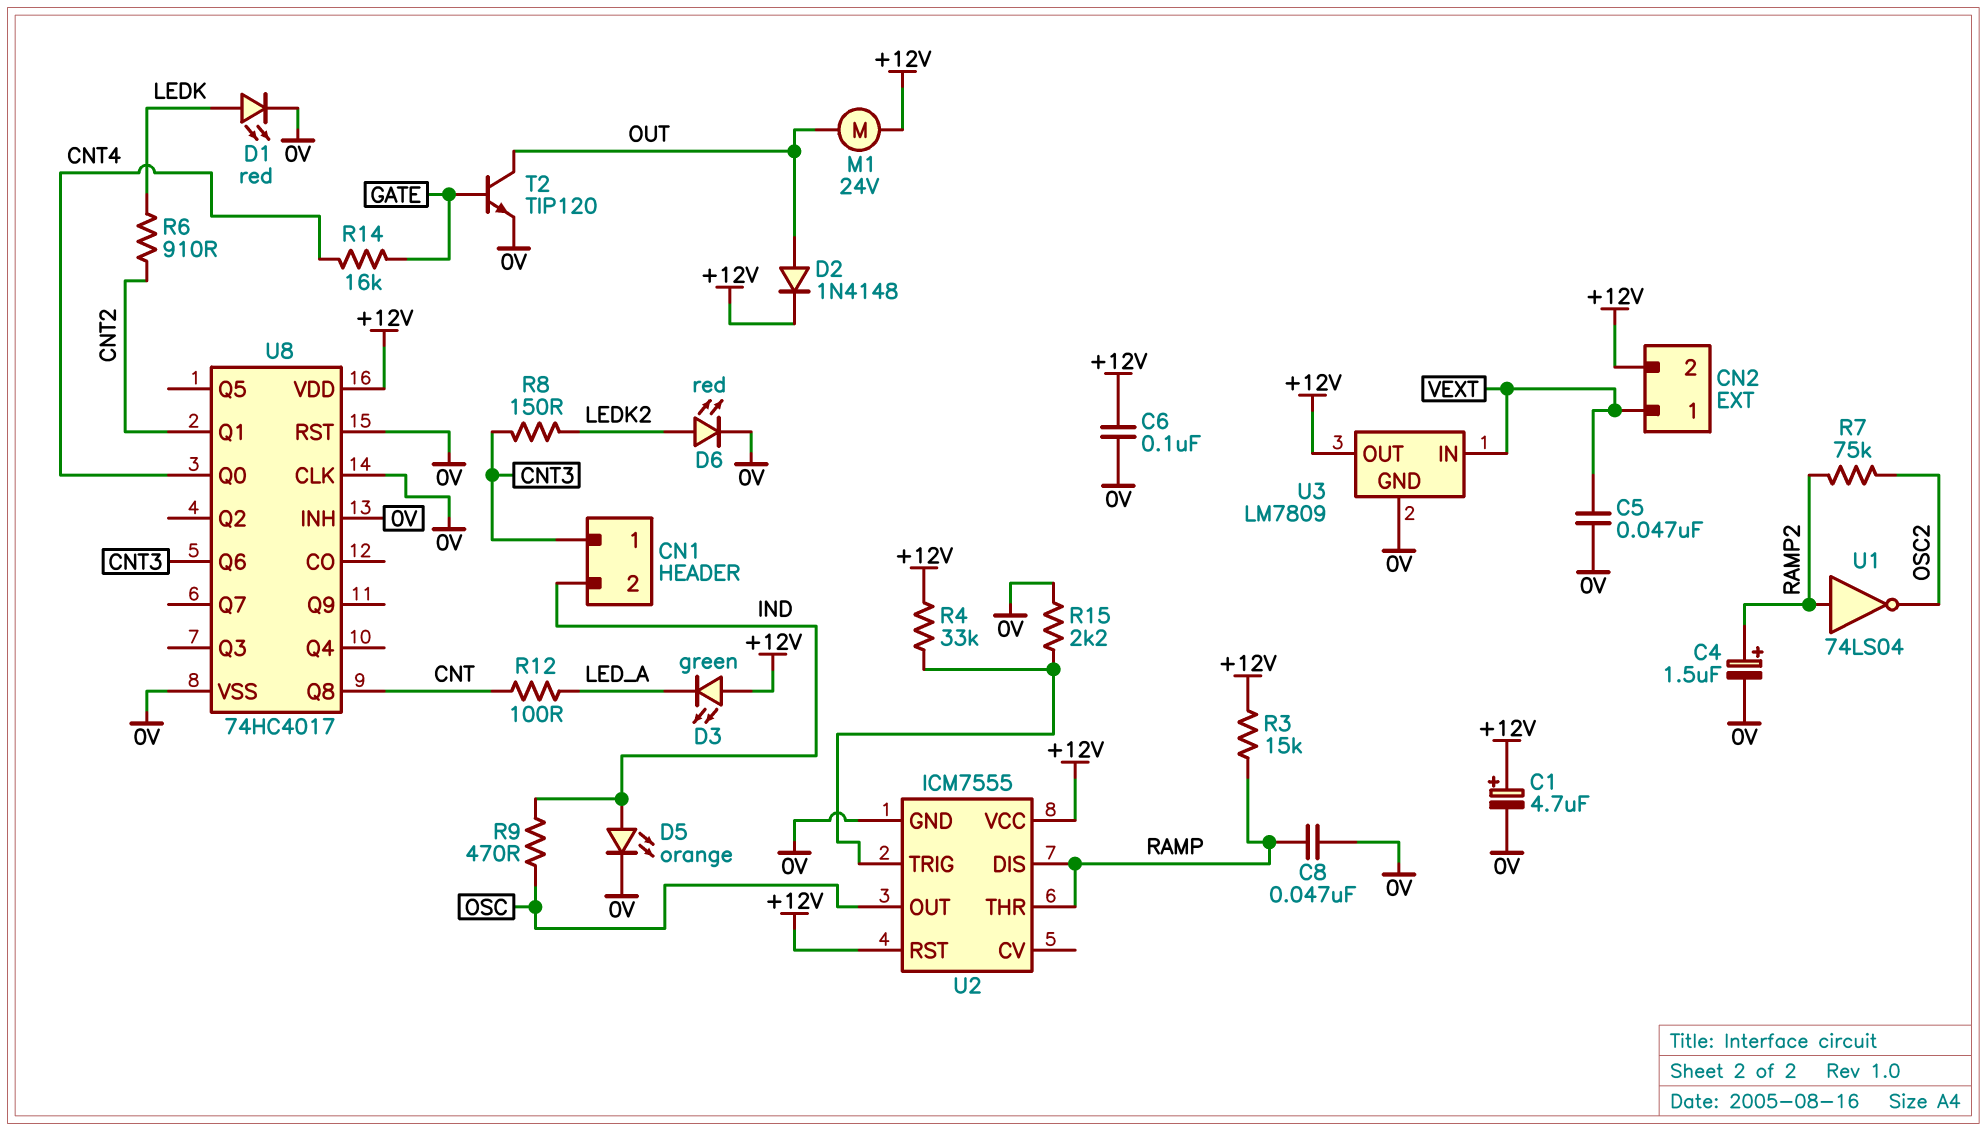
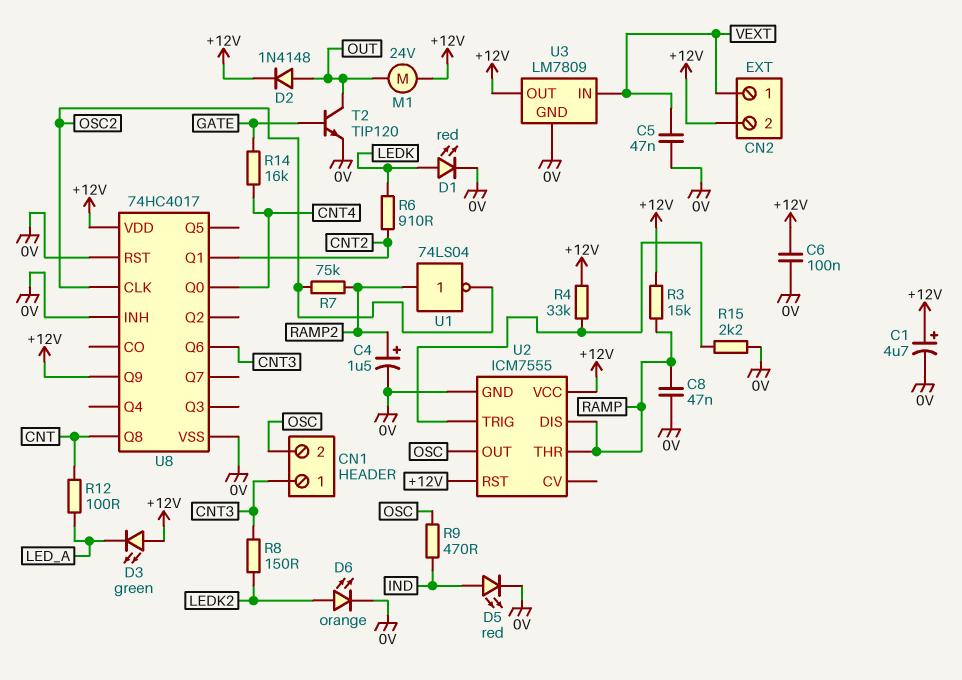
CN1 pin 2: IND -> OSC
D5: LED orange (A IND, K 0V) -> LED red (A IND, K 0V)
D6: LED red (A LEDK2, K 0V) -> LED orange (A LEDK2, K 0V)
U8 pin CLK: 0V -> OSC2
U8 pin Q9: none -> +12V

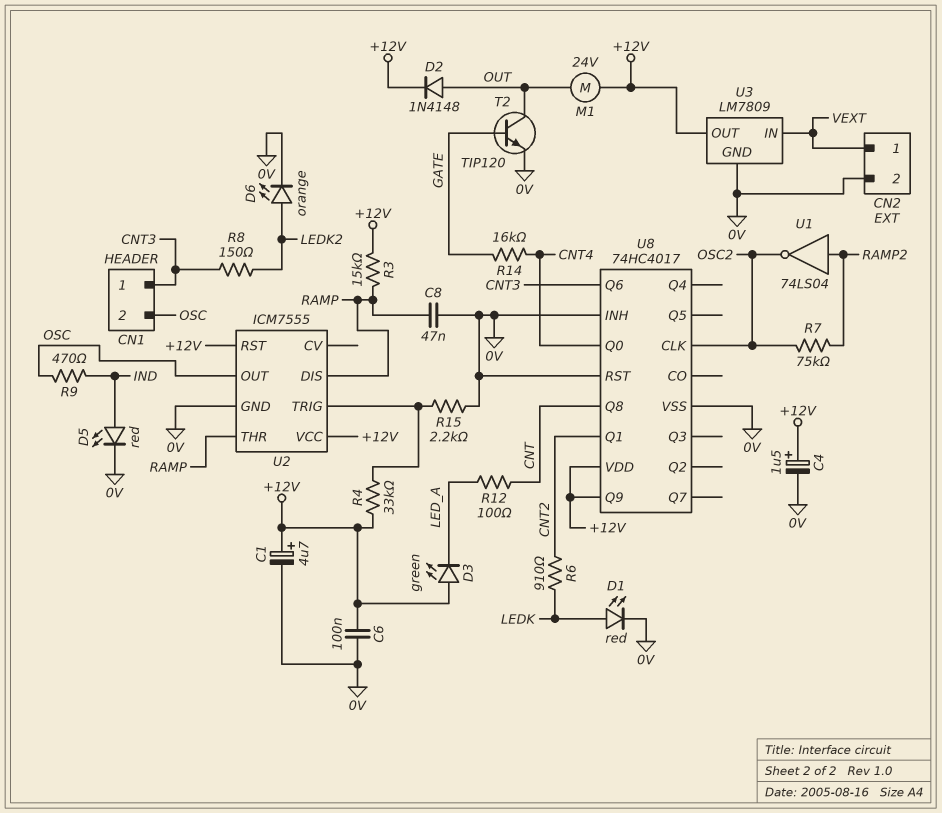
C4: 1.5uF (plus RAMP2, minus 0V) -> 1.5uF (plus +12V, minus 0V)
C5: 47nF (0V, VEXT) -> none
CN2 pin 2: +12V -> 0V

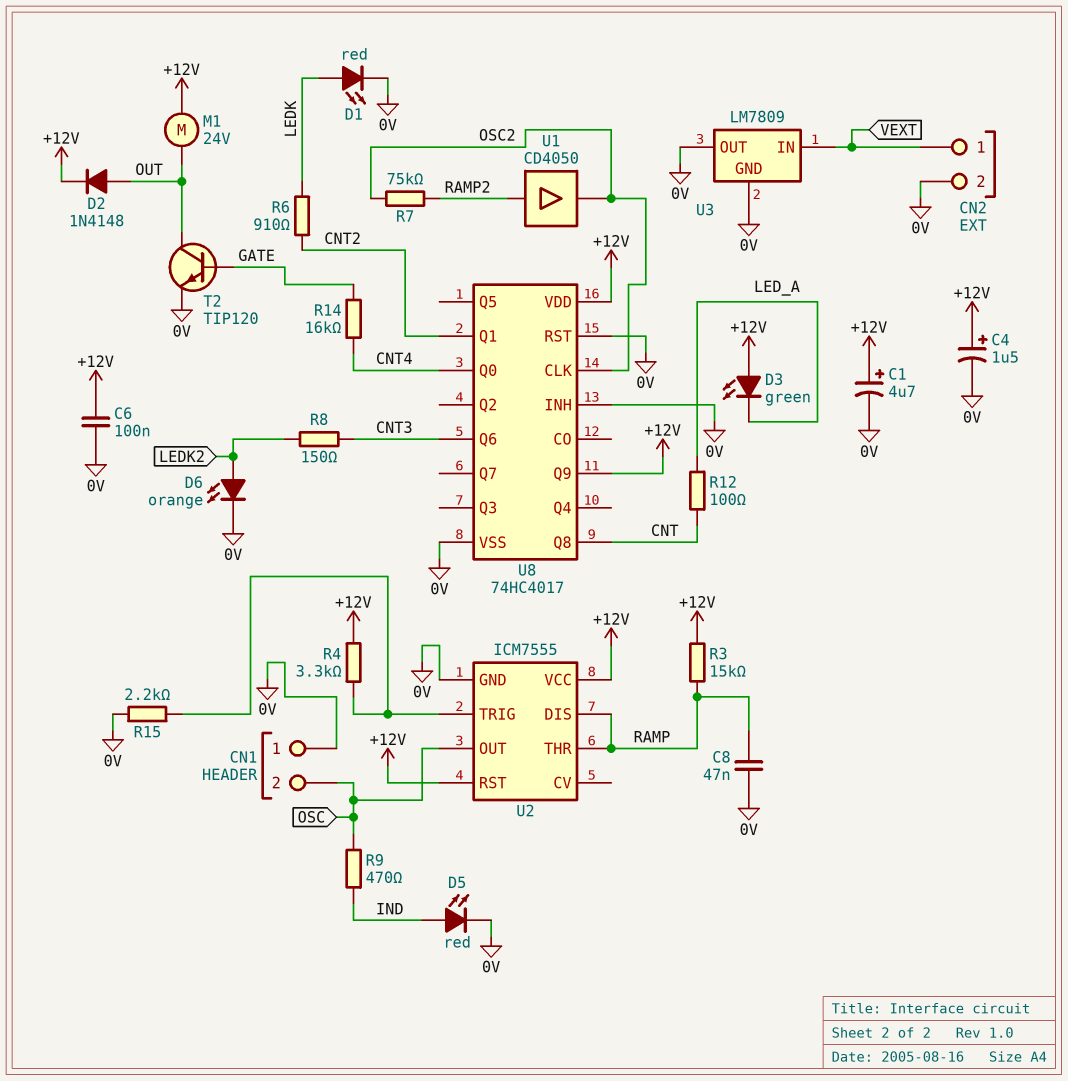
CN1 pin 1: CNT3 -> 0V
R4: 33k (+12V, U2/TRIG) -> 3.3k (+12V, U2/TRIG)
U1: NOT 74LS04 (in RAMP2, out OSC2) -> buffer CD4050 (in RAMP2, out OSC2)
U3 pin OUT: +12V -> 0V

